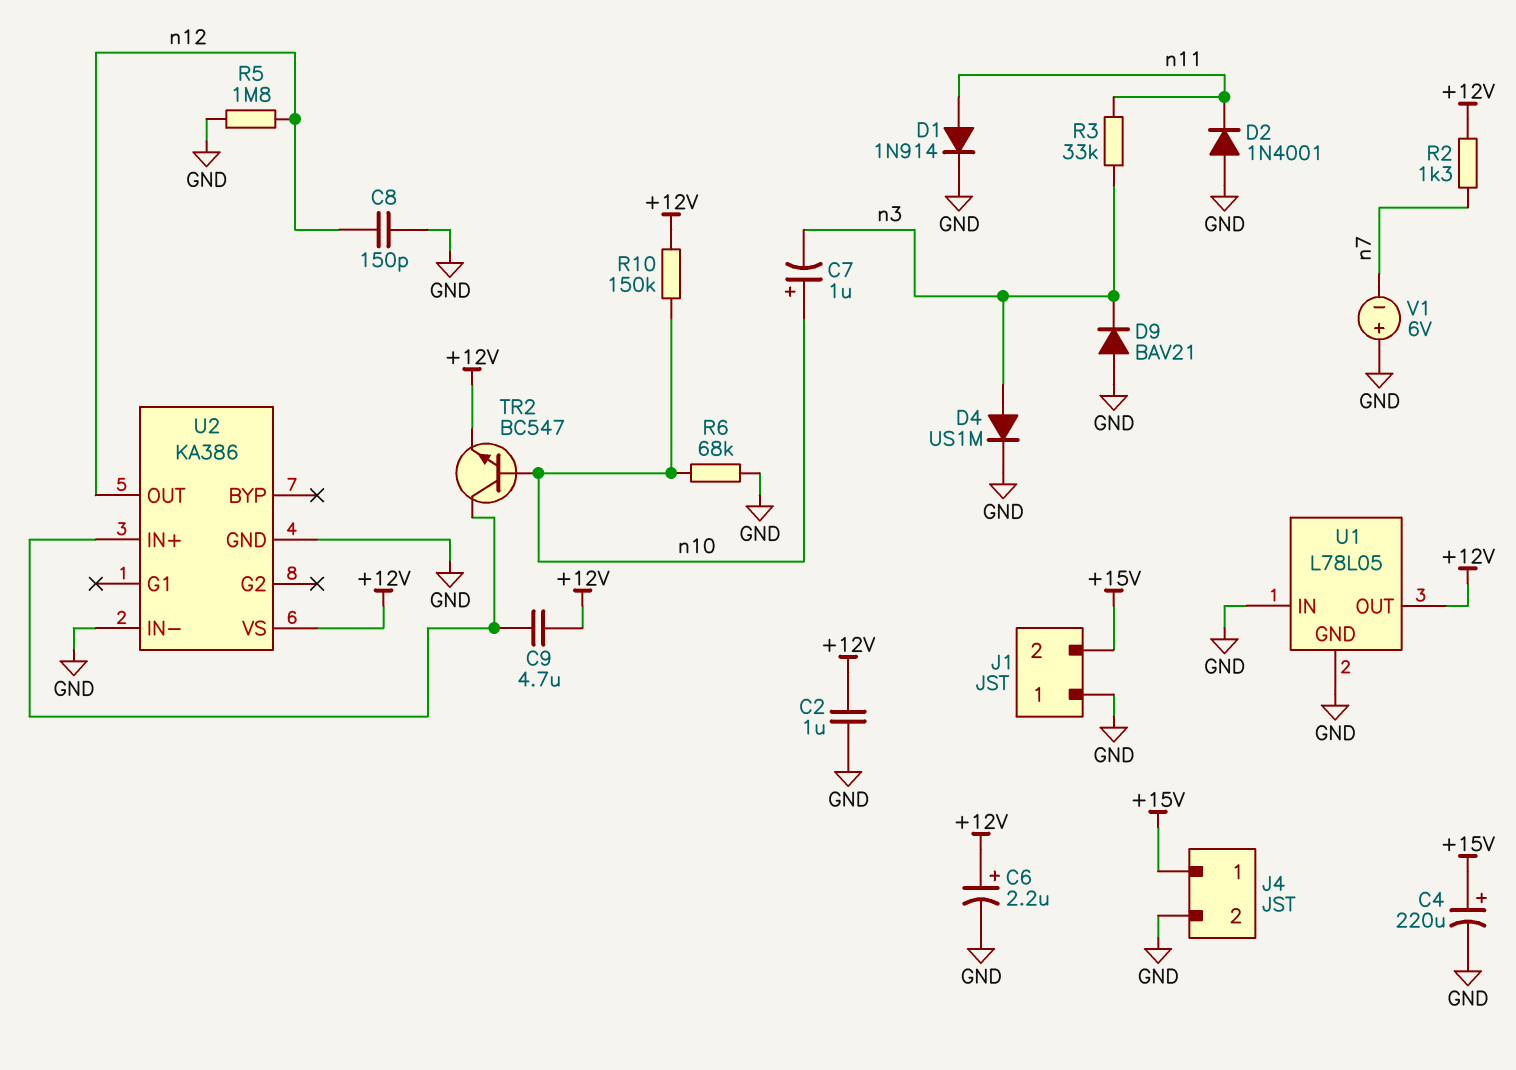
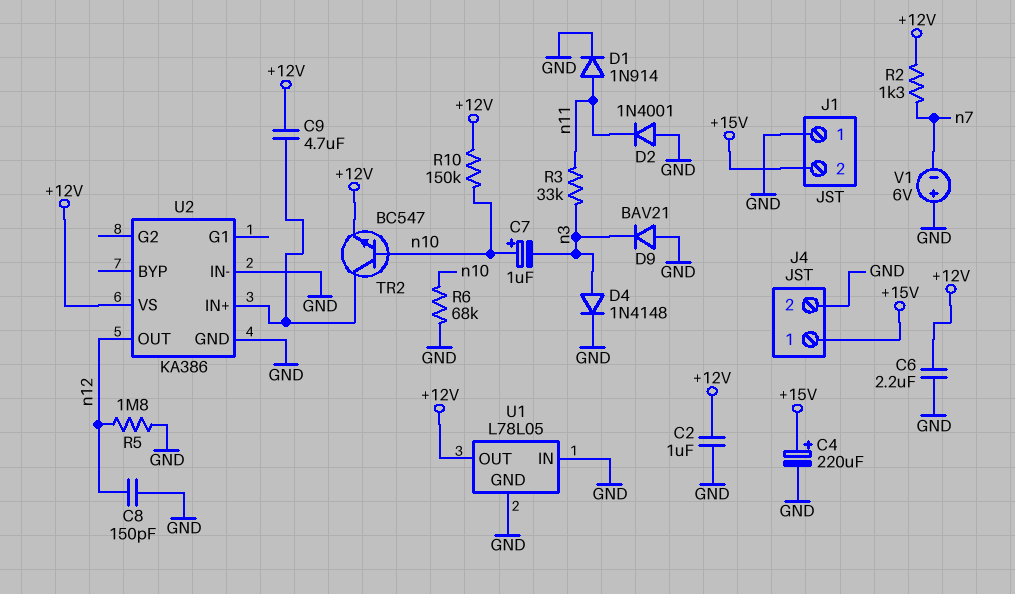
C6: 2.2uF (plus +12V, minus GND) -> 2.2uF (+12V, GND)
D4: diode US1M (A n3, K GND) -> diode 1N4148 (A n3, K GND)

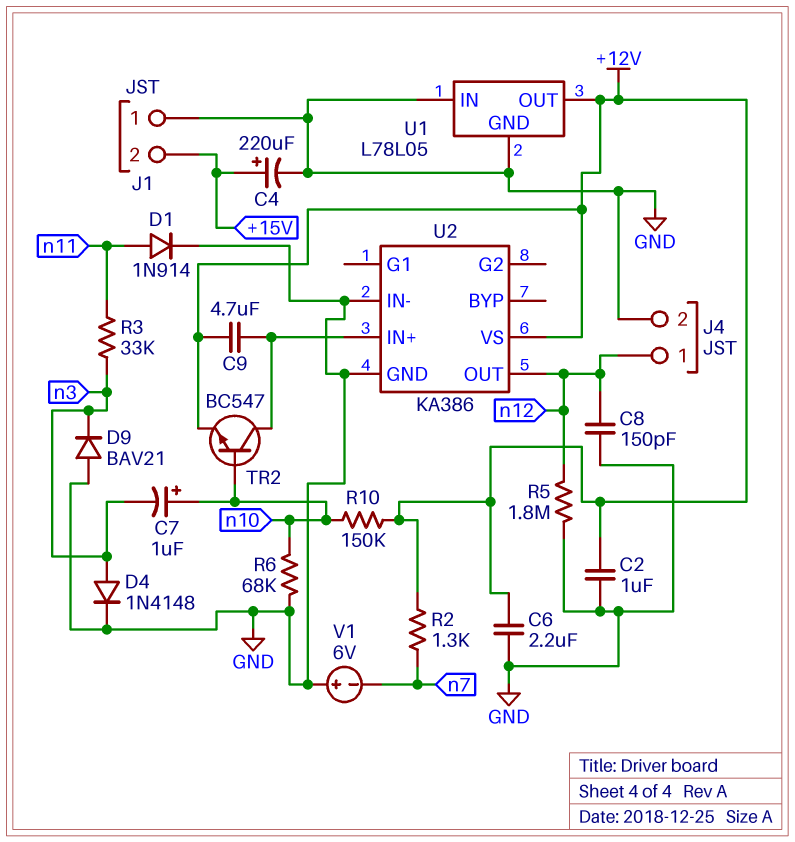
D2: diode 1N4001 (A GND, K n11) -> none
J4 pin 1: +15V -> n12

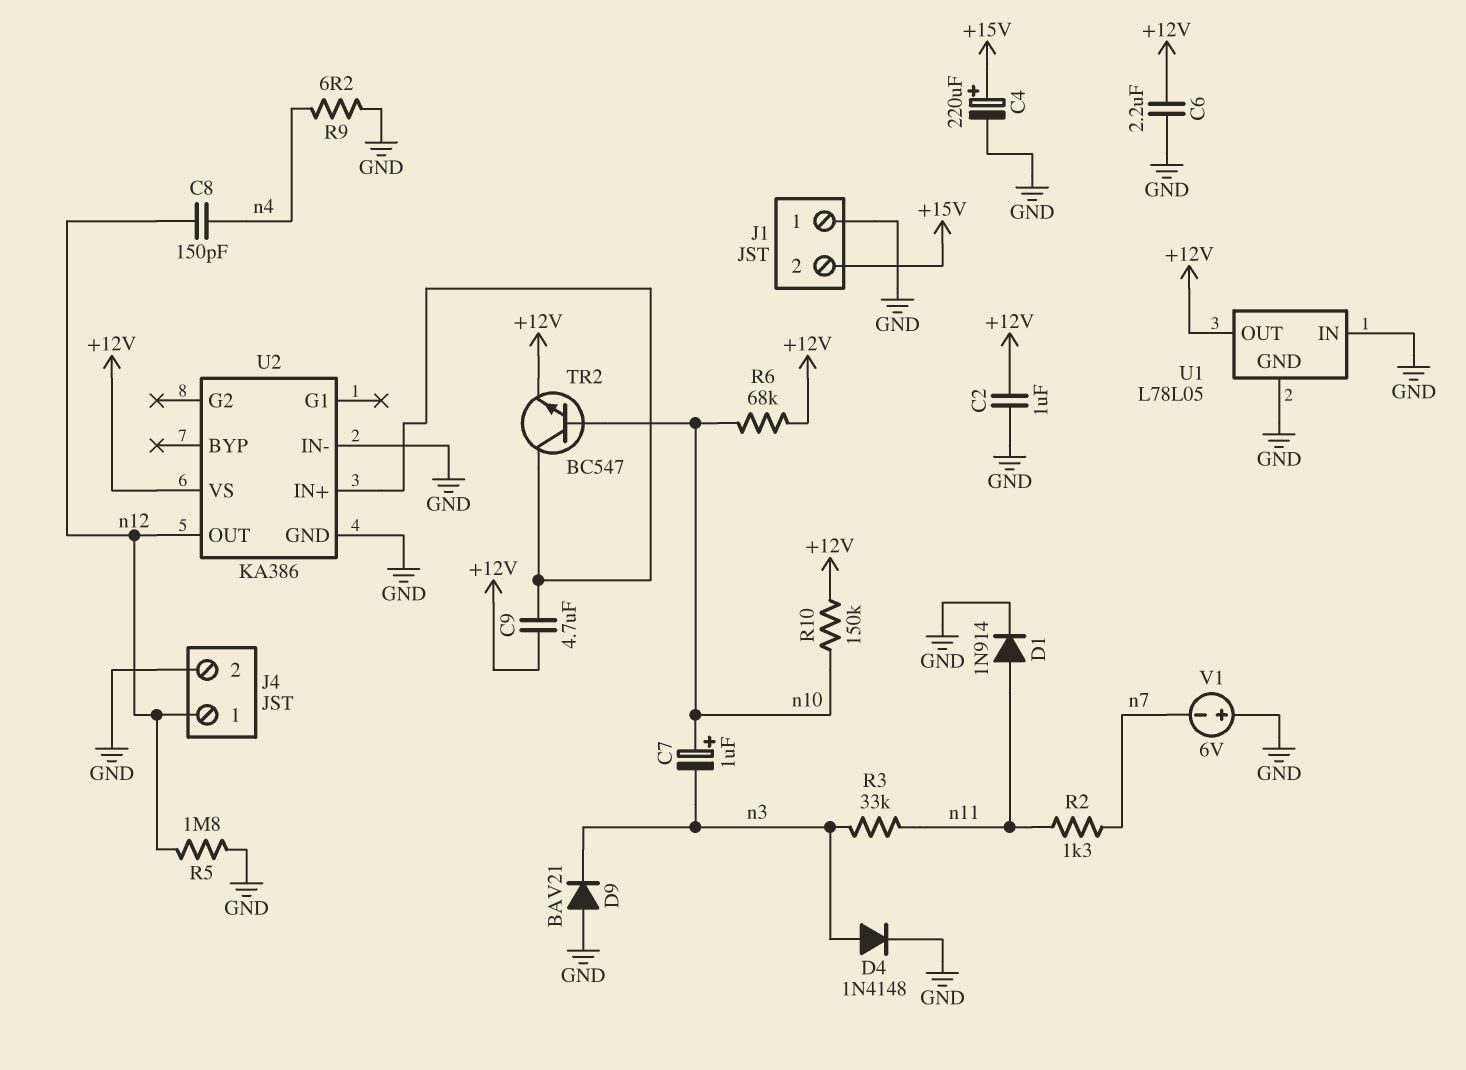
C8: 150pF (GND, n12) -> 150pF (n4, n12)
R2: 1.3k (+12V, n7) -> 1.3k (n7, n11)
R6: 68k (GND, n10) -> 68k (+12V, n10)
R9: none -> 6.2 (GND, n4)

